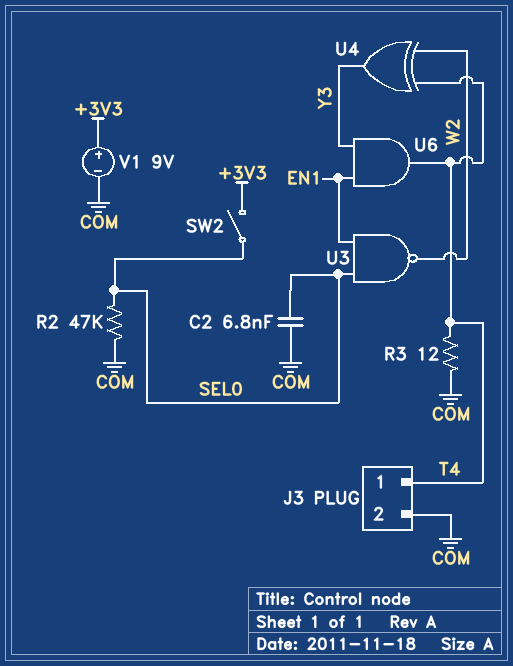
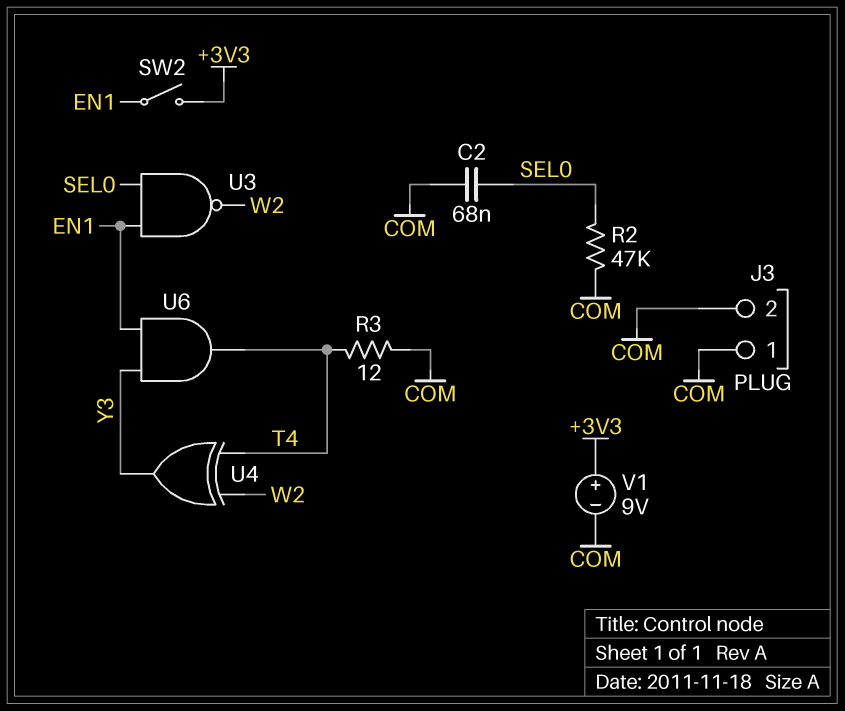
C2: 6.8nF (COM, SEL0) -> 68nF (COM, SEL0)
J3 pin 1: T4 -> COM
SW2: switch (+3V3, SEL0) -> switch (+3V3, EN1)

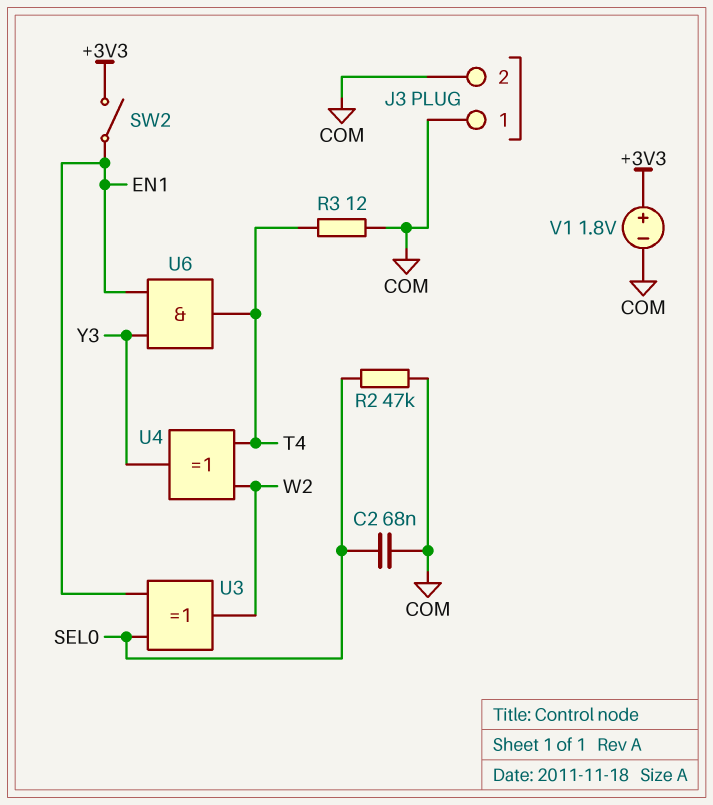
U3: NAND (in EN1, in SEL0, out W2) -> XOR (in EN1, in SEL0, out W2)
V1: 9V (plus +3V3, minus COM) -> 1.8V (plus +3V3, minus COM)

